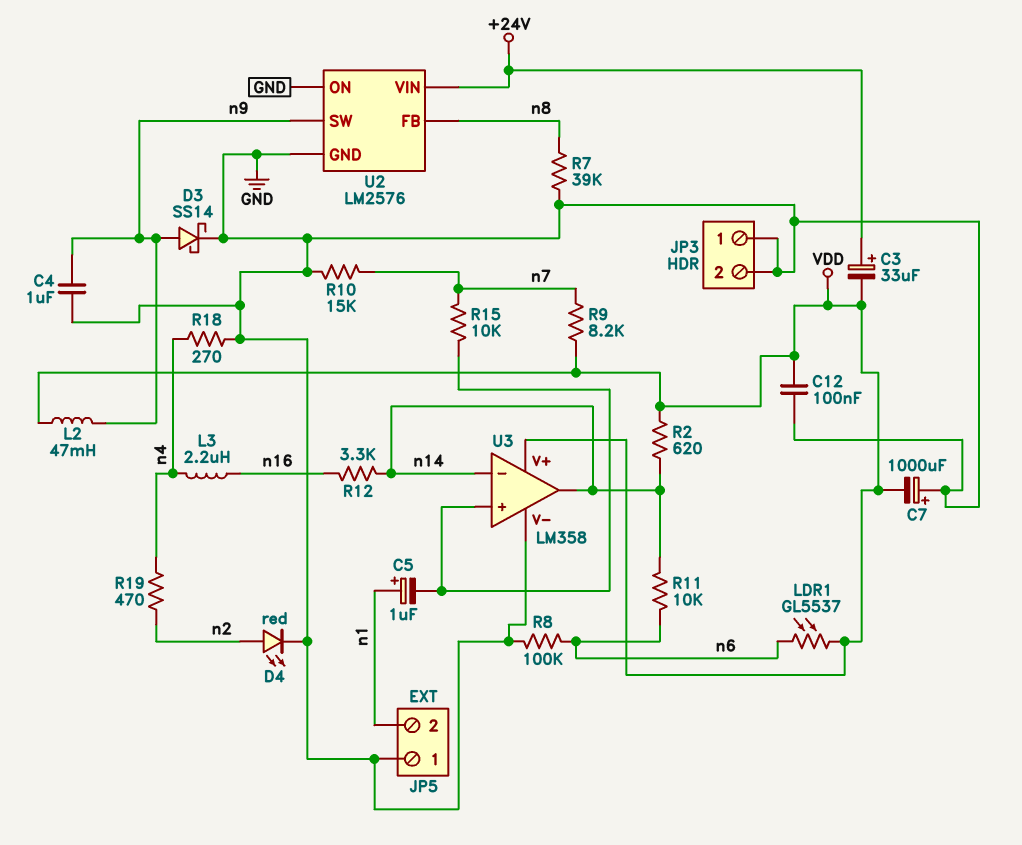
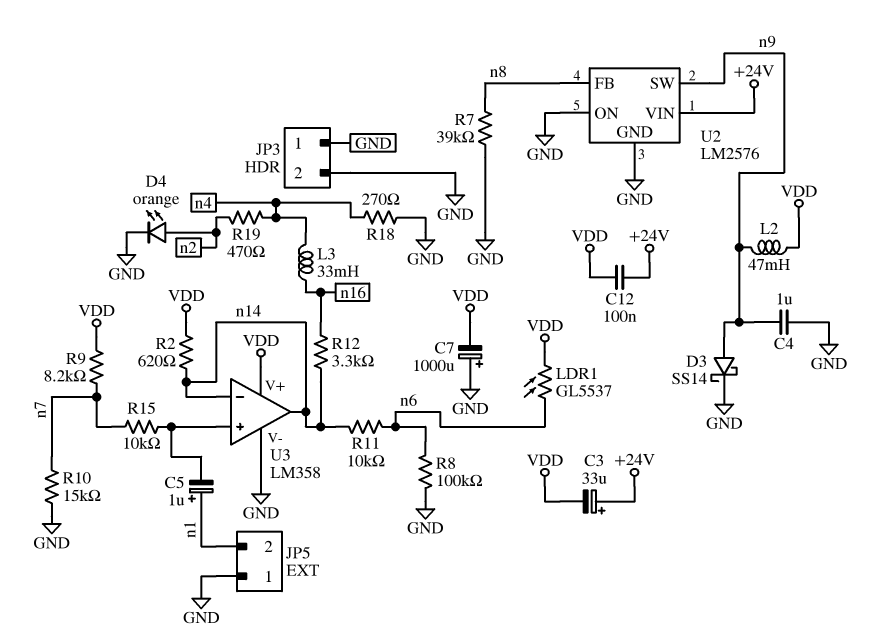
C12: 100nF (GND, VDD) -> 100nF (+24V, VDD)
D4: LED red (A n2, K GND) -> LED orange (A n2, K GND)
L3: 2.2uH (n4, n16) -> 33mH (n4, n16)

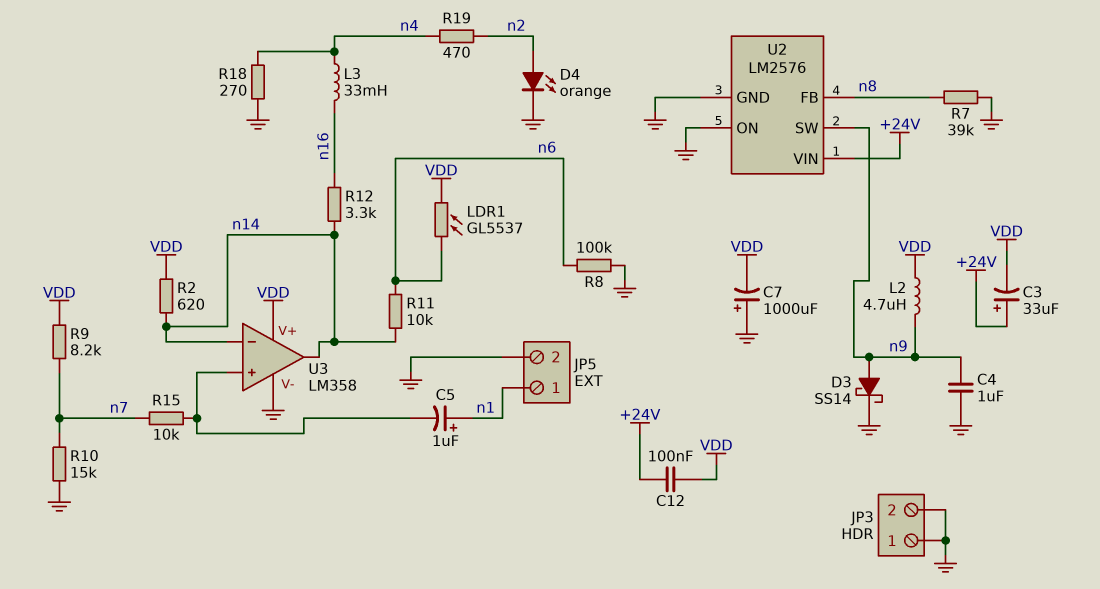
JP5 pin 1: GND -> n1
JP5 pin 2: n1 -> GND
L2: 47mH (VDD, n9) -> 4.7uH (VDD, n9)

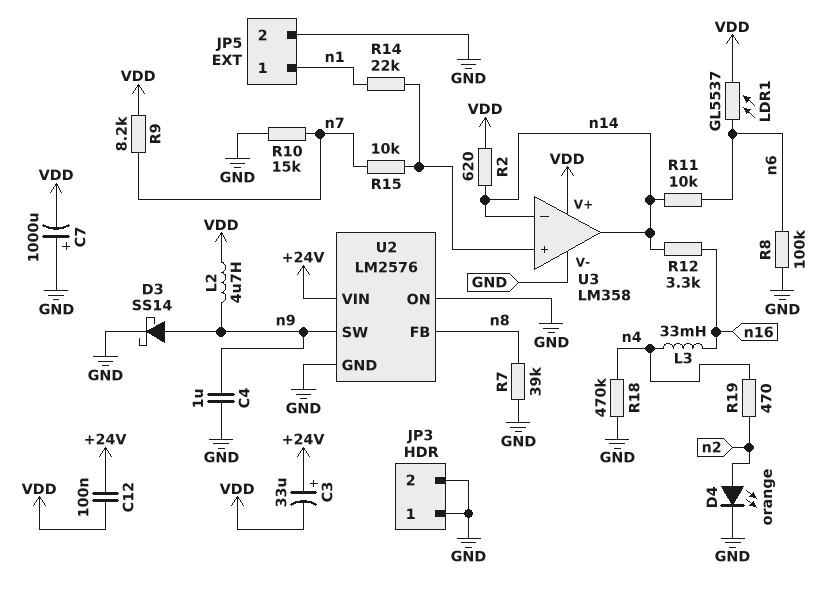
C5: 1uF (plus n1, minus U3/in+) -> none
R14: none -> 22k (U3/in+, n1)
R18: 270 (GND, n4) -> 470k (GND, n4)

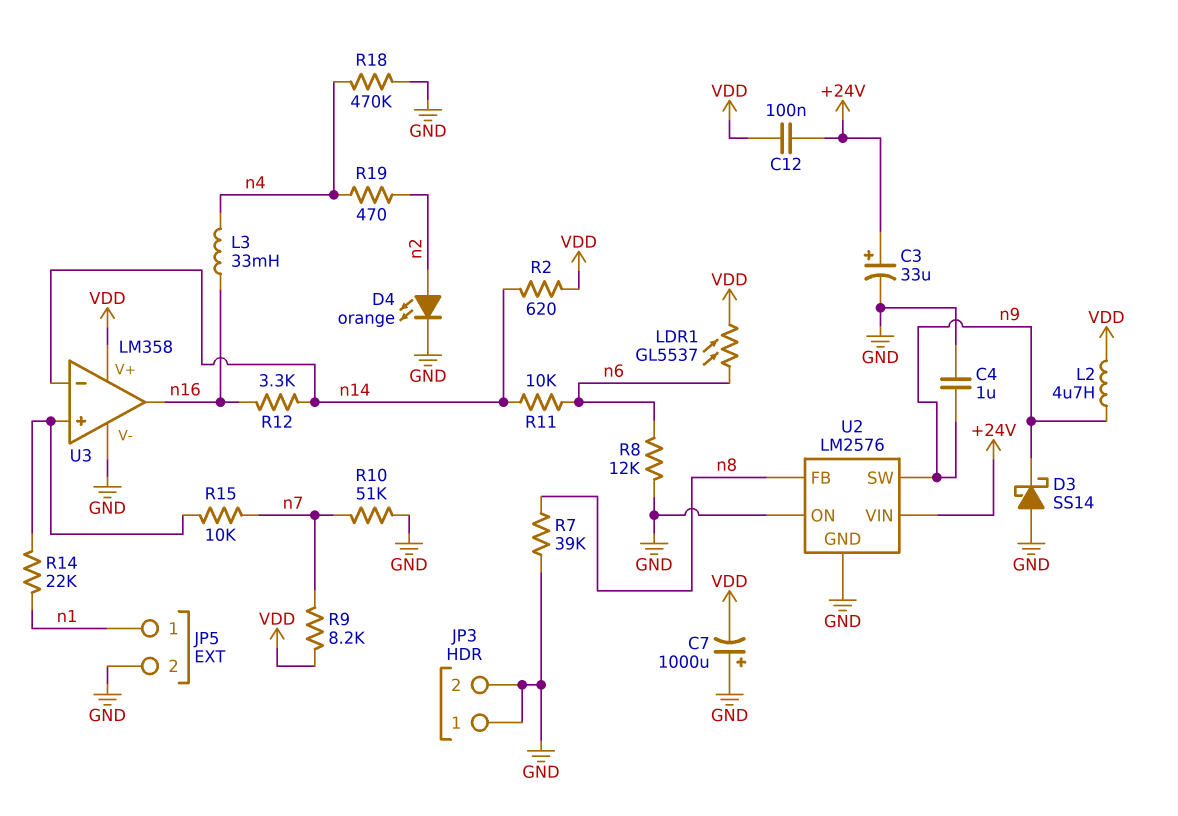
C3: 33uF (plus +24V, minus VDD) -> 33uF (plus +24V, minus GND)
D3: schottky SS14 (A n9, K GND) -> schottky SS14 (A GND, K n9)
R8: 100k (GND, n6) -> 12k (GND, n6)
R10: 15k (GND, n7) -> 51k (GND, n7)
U3 pin out: n14 -> n16

